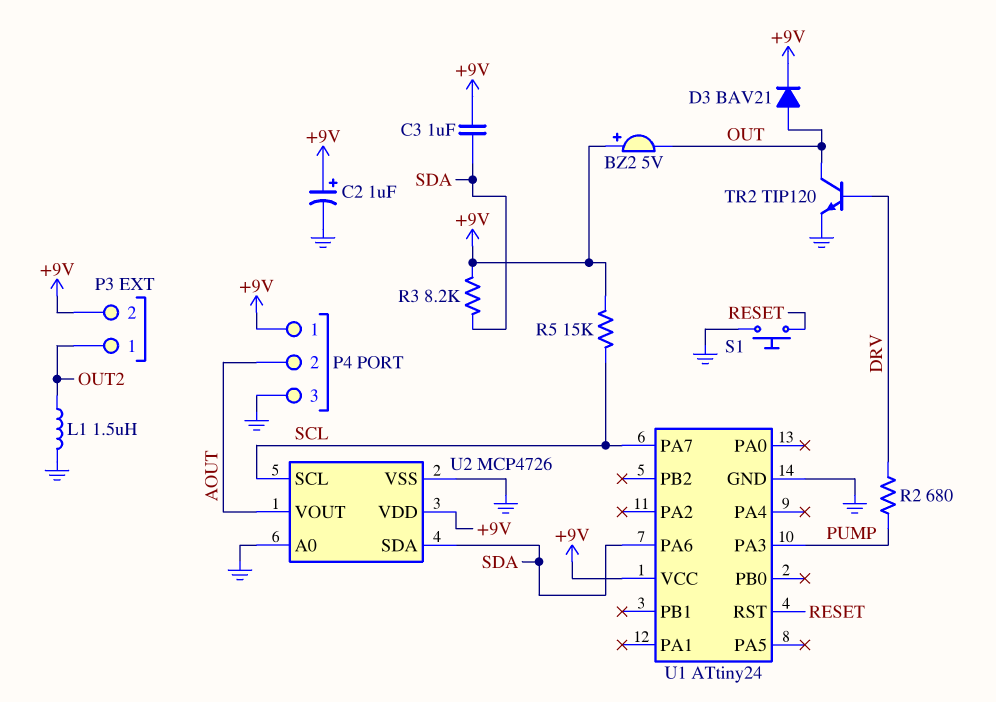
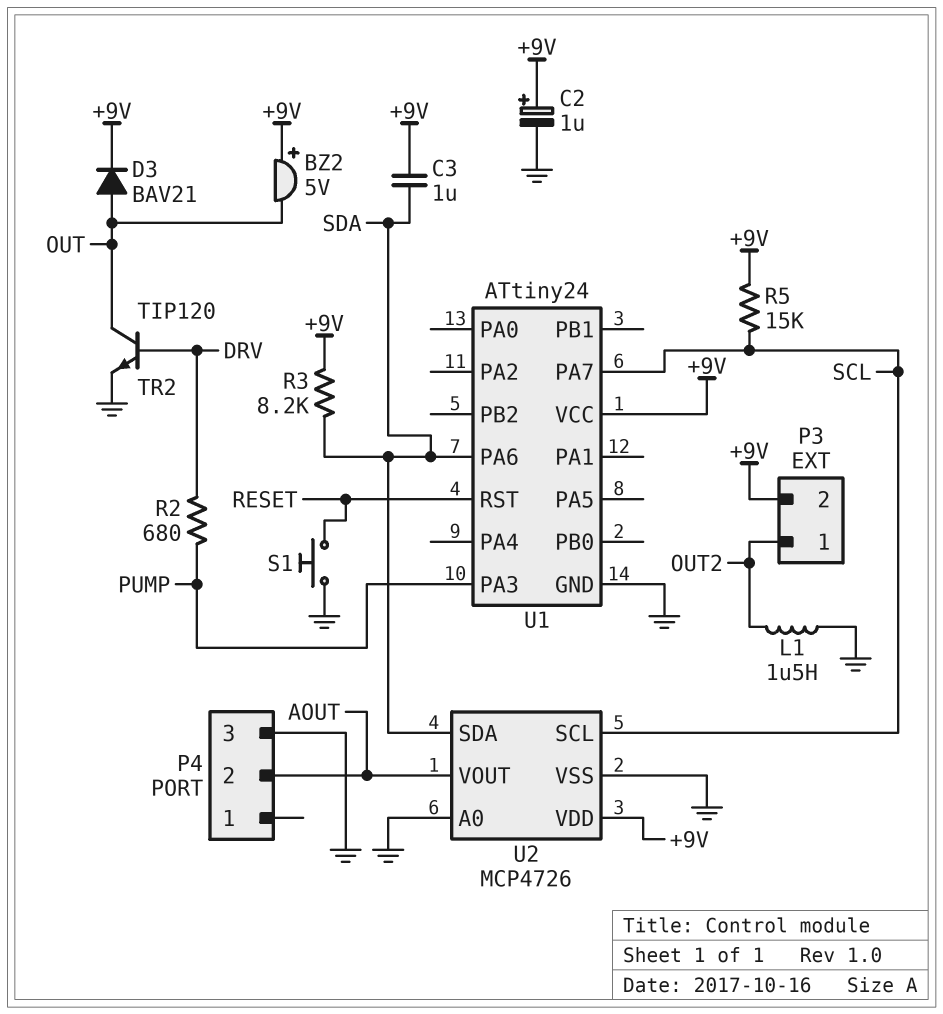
P4 pin 1: +9V -> none

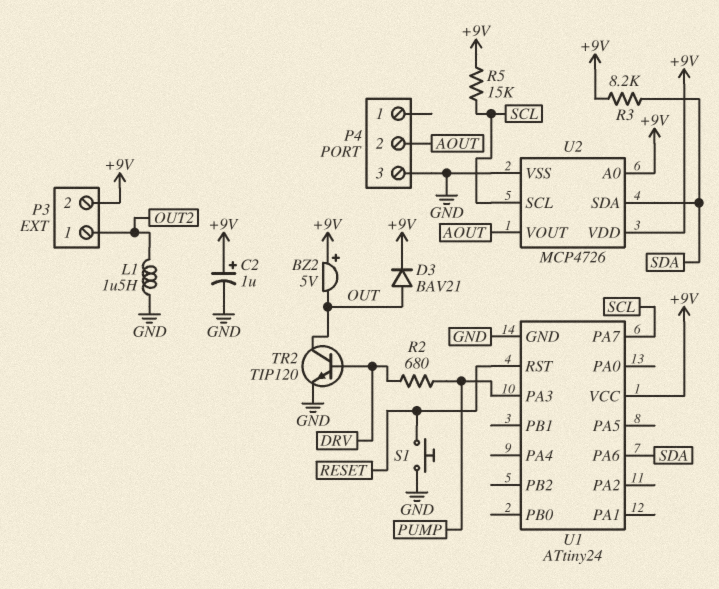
C3: 1uF (+9V, SDA) -> none
U2 pin A0: GND -> +9V

